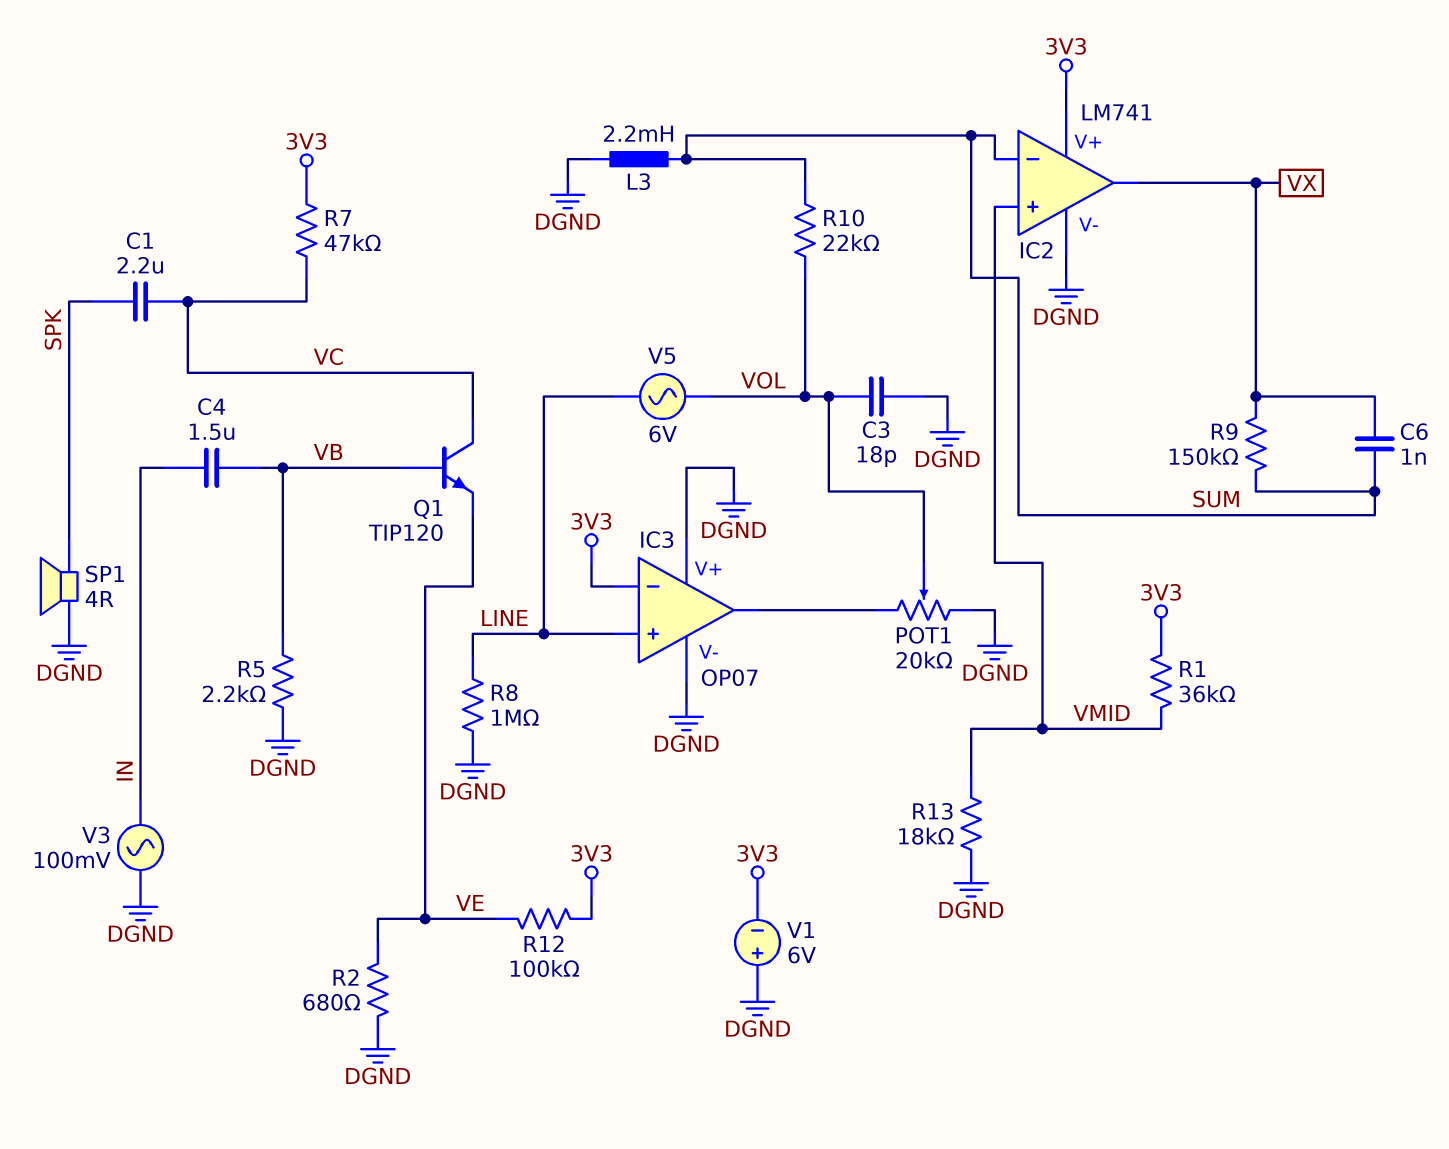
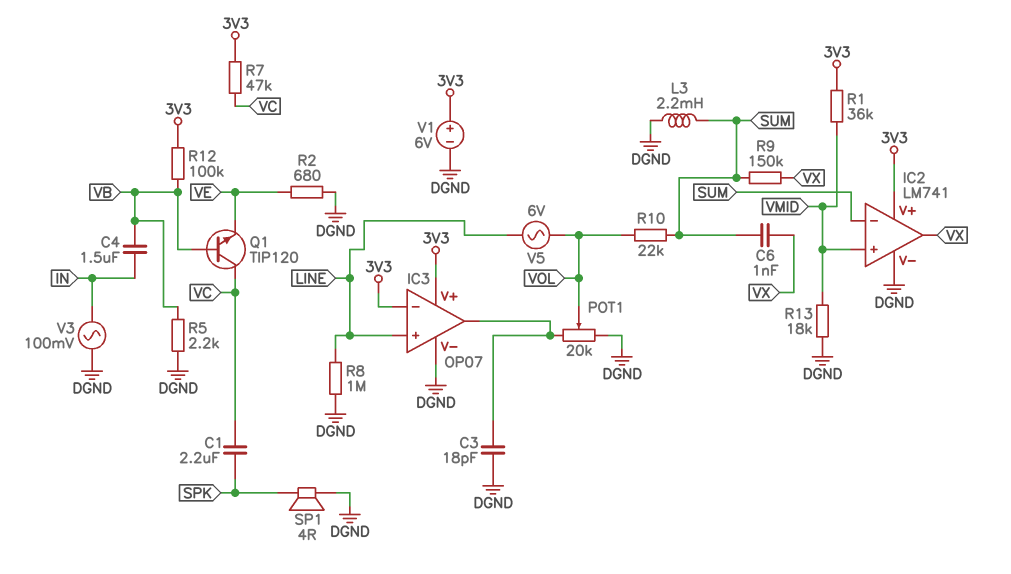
C3: 18pF (DGND, VOL) -> 18pF (DGND, IC3/out)
IC3 pin V+: DGND -> 3V3
R12: 100k (3V3, VE) -> 100k (3V3, VB)
V1: 6V (plus DGND, minus 3V3) -> 6V (plus 3V3, minus DGND)

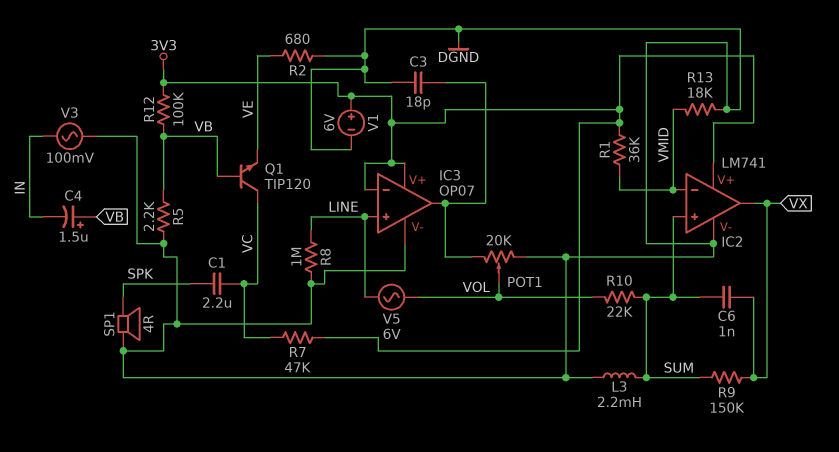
C4: 1.5uF (IN, VB) -> 1.5uF (plus VB, minus IN)
IC2 pin in+: VMID -> SUM
IC2 pin in-: SUM -> VMID

